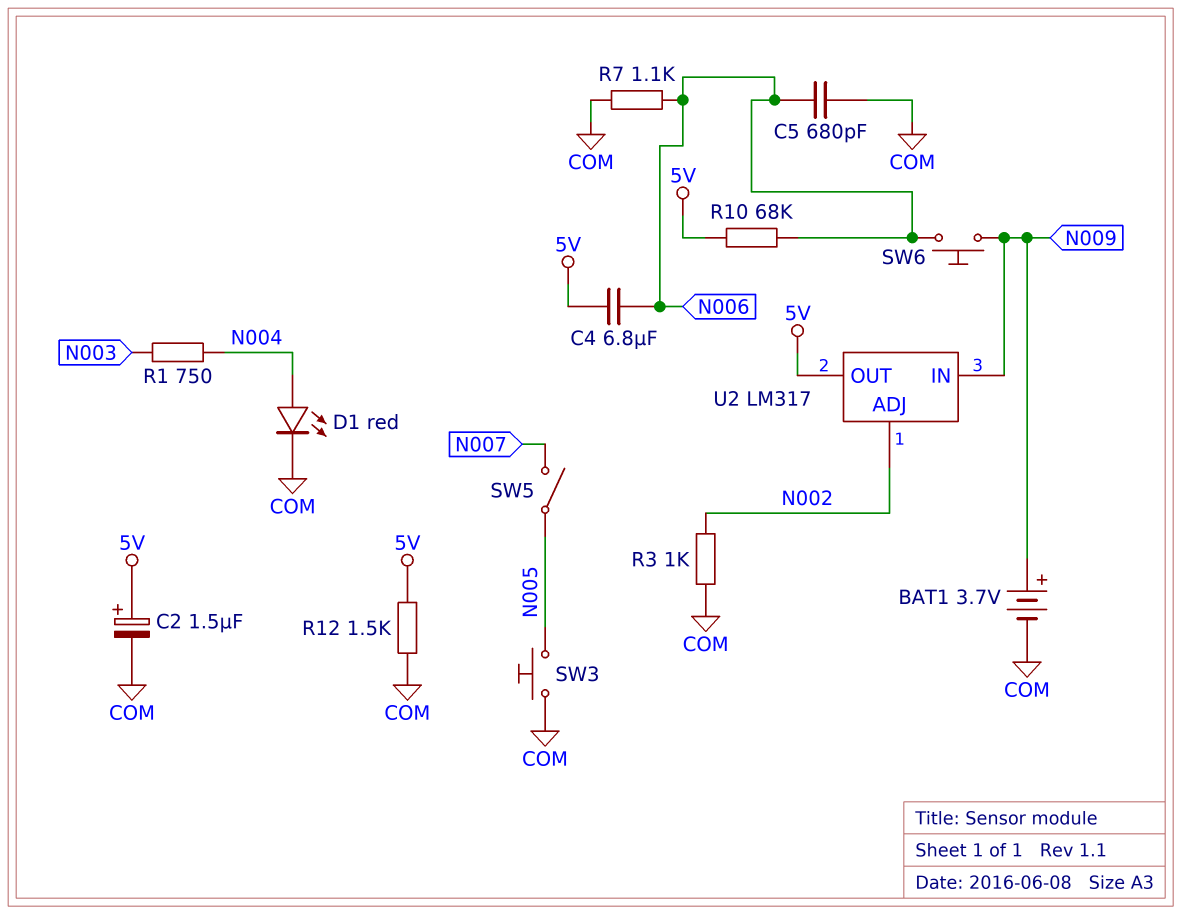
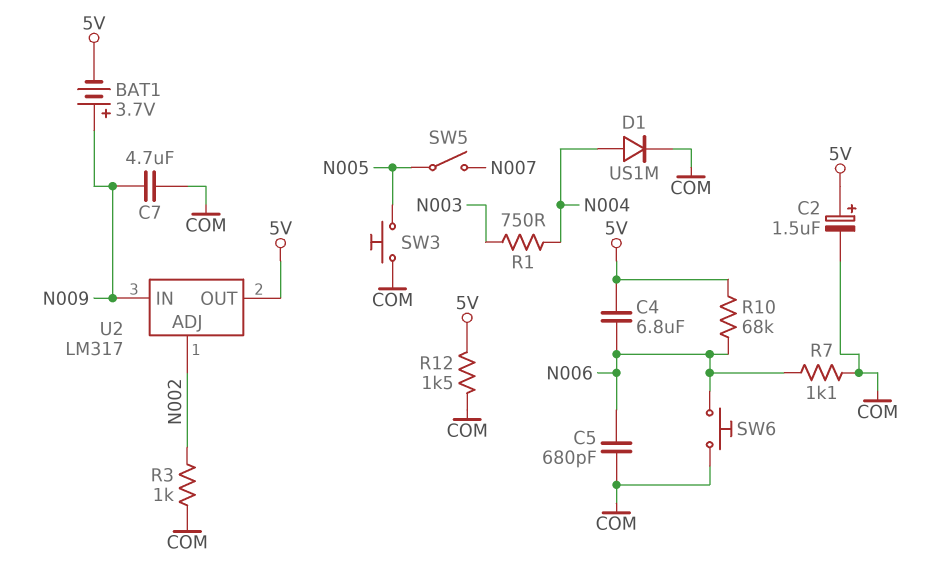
BAT1: 3.7V (plus N009, minus COM) -> 3.7V (plus N009, minus 5V)
C7: none -> 4.7uF (COM, N009)
D1: LED red (A N004, K COM) -> diode US1M (A N004, K COM)
SW6: button (N006, N009) -> button (COM, N006)

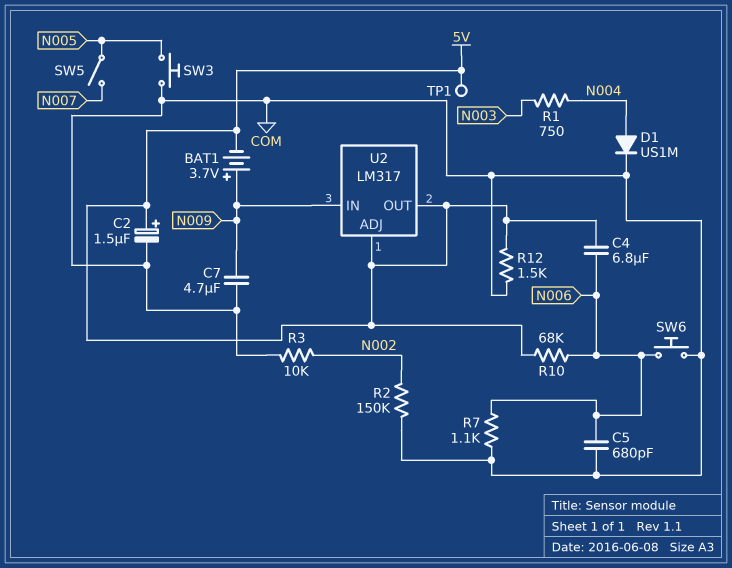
R2: none -> 150k (COM, N002)
R3: 1k (COM, N002) -> 10k (COM, N002)
TP1: none -> test point (5V)
U2 pin ADJ: N002 -> 5V

